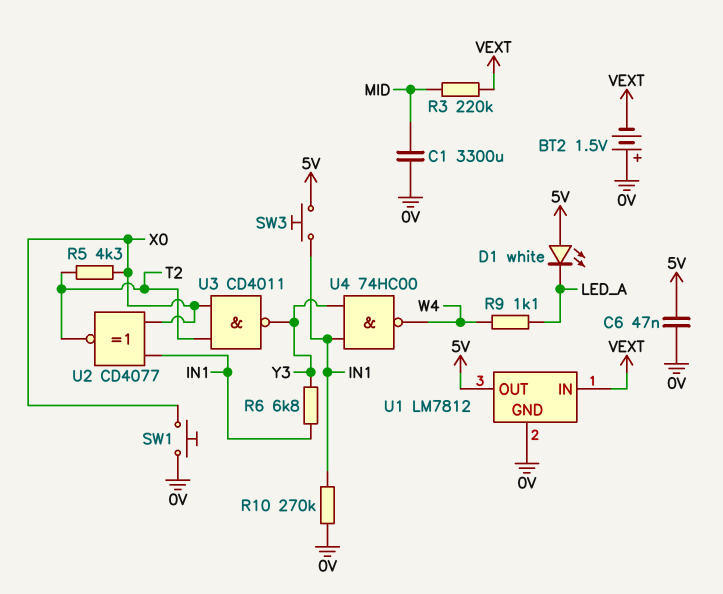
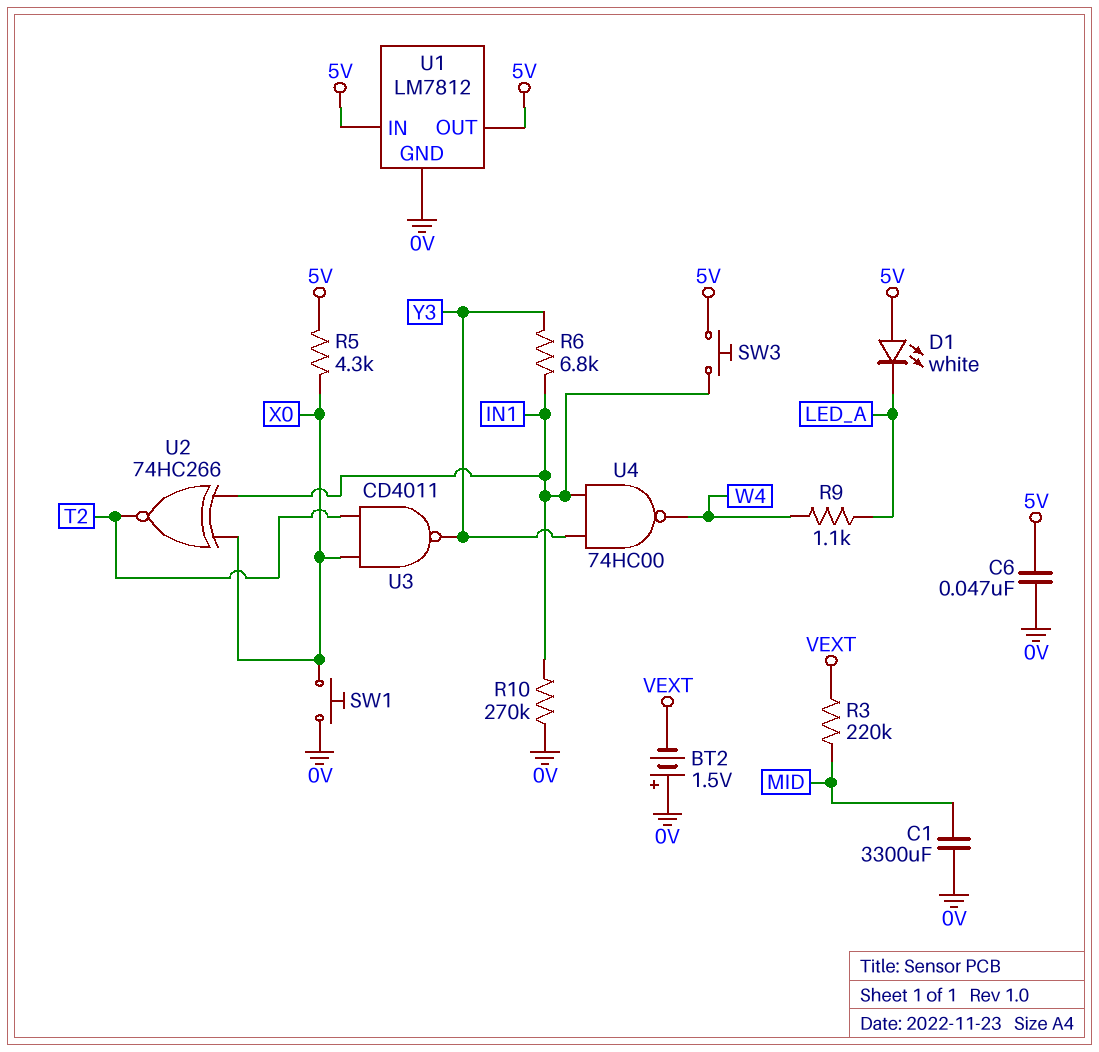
R5: 4.3k (T2, X0) -> 4.3k (5V, X0)
U1 pin IN: VEXT -> 5V
U2: XNOR CD4077 (in IN1, in X0, out T2) -> XNOR 74HC266 (in IN1, in X0, out T2)

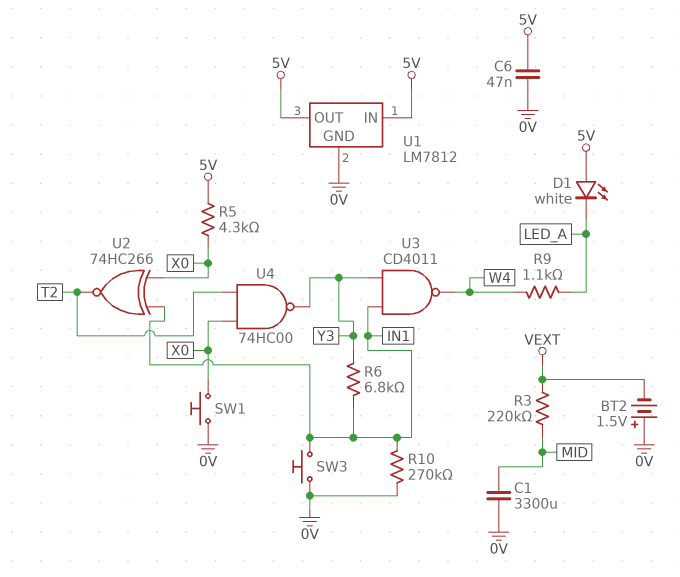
SW3: button (5V, IN1) -> button (0V, IN1)
U3: NAND CD4011 (in T2, in X0, out Y3) -> NAND CD4011 (in IN1, in Y3, out W4)
U4: NAND 74HC00 (in IN1, in Y3, out W4) -> NAND 74HC00 (in T2, in X0, out Y3)

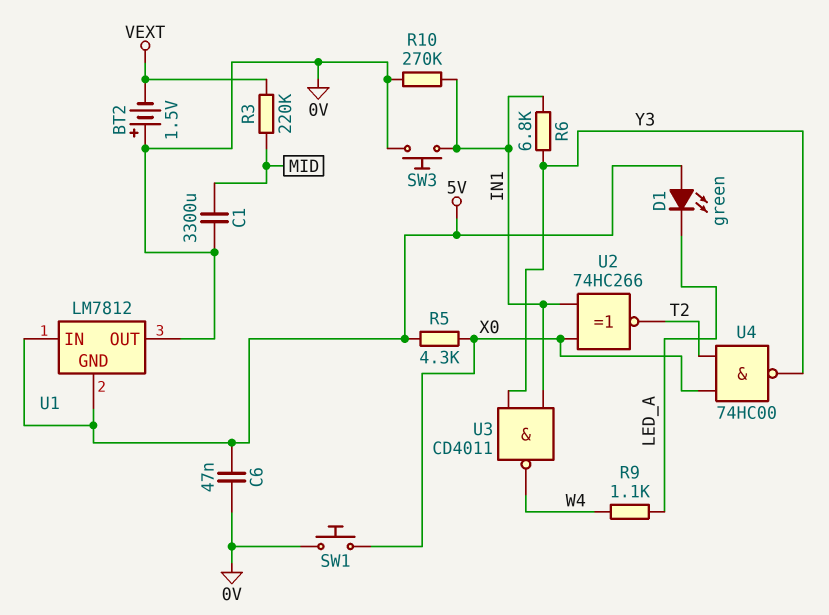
D1: LED white (A 5V, K LED_A) -> LED green (A 5V, K LED_A)
U1 pin GND: 0V -> 5V
U1 pin OUT: 5V -> 0V

